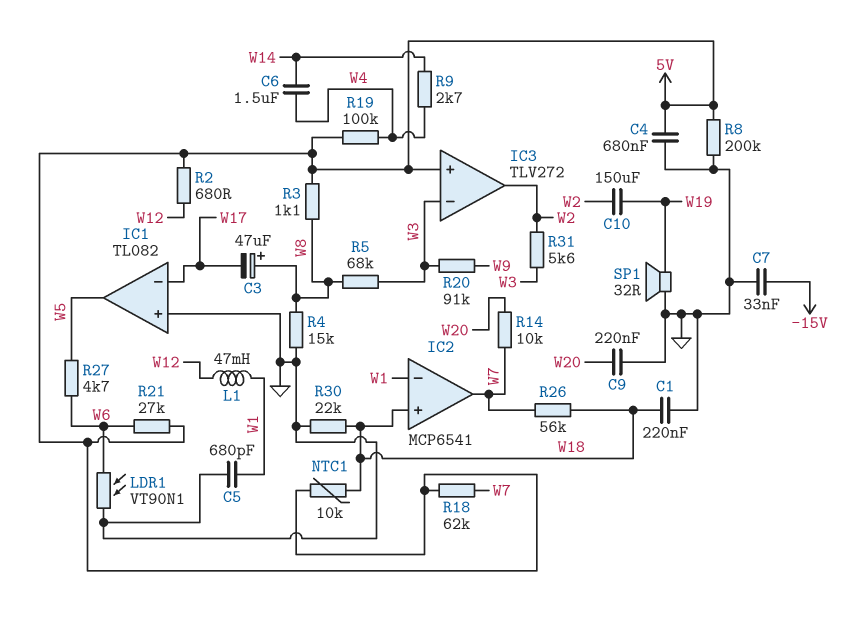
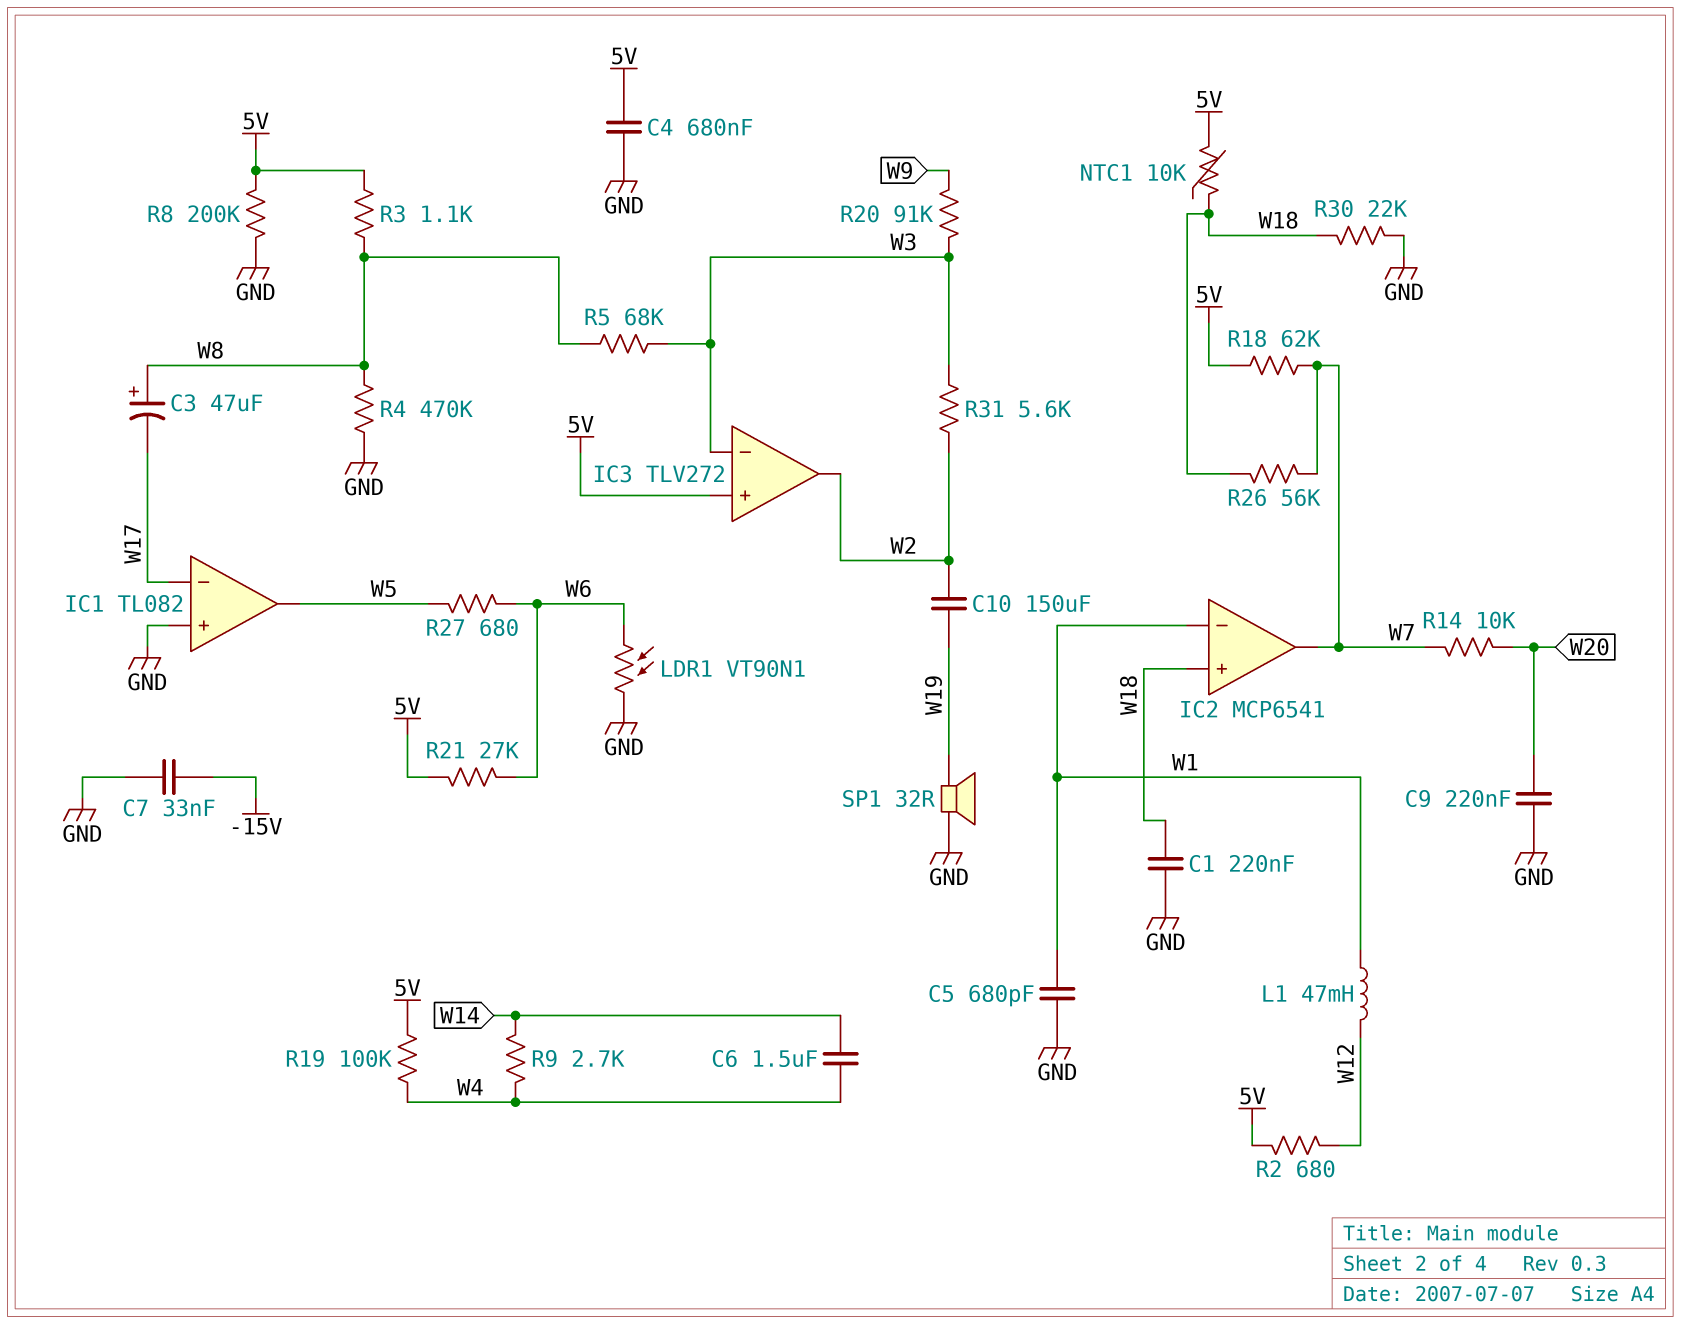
R4: 15k (GND, W8) -> 470k (GND, W8)
R27: 4.7k (W5, W6) -> 680 (W5, W6)

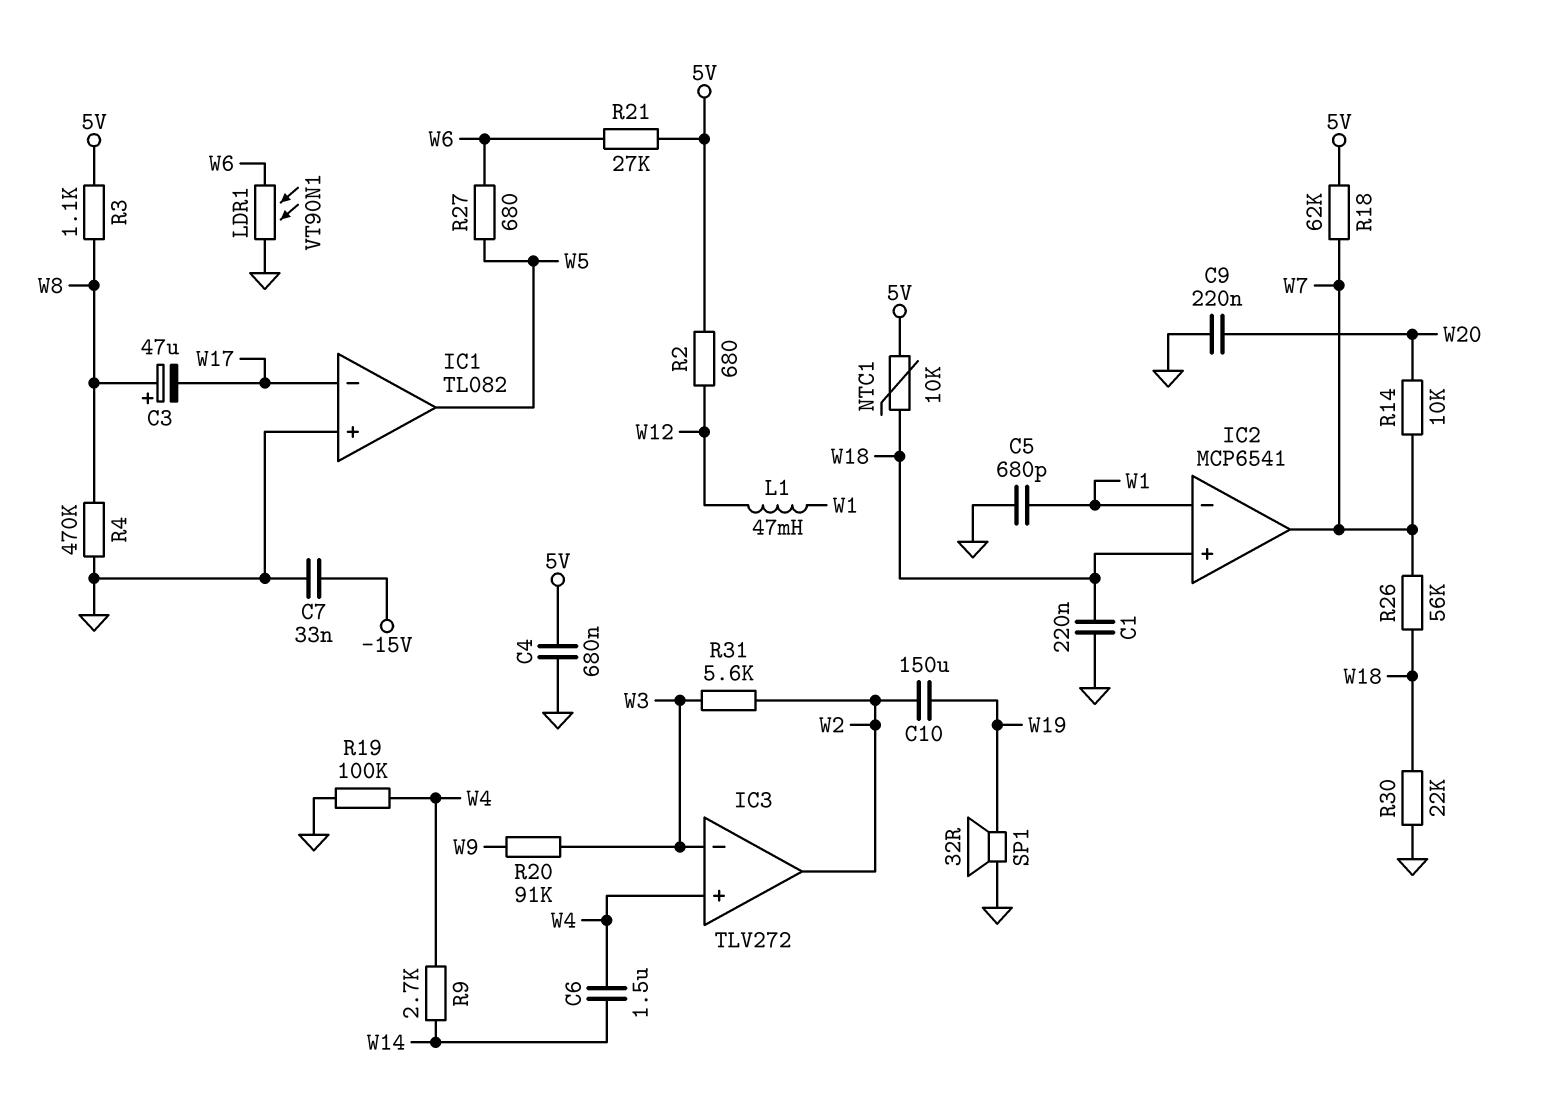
IC3 pin in+: 5V -> W4
R5: 68k (W3, W8) -> none
R8: 200k (5V, GND) -> none
R19: 100k (5V, W4) -> 100k (GND, W4)

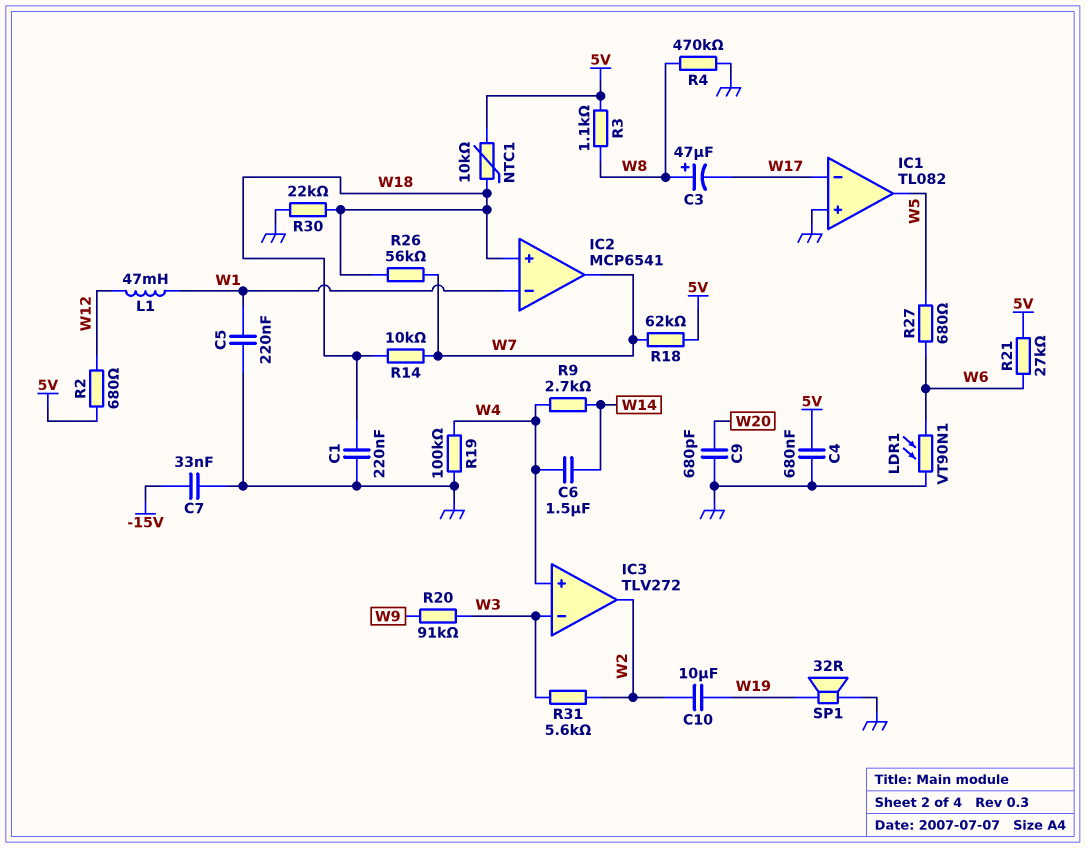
C5: 680pF (GND, W1) -> 220nF (GND, W1)
C9: 220nF (GND, W20) -> 680pF (GND, W20)
C10: 150uF (W2, W19) -> 10uF (W2, W19)
R14: 10k (W7, W20) -> 10k (W7, W18)

